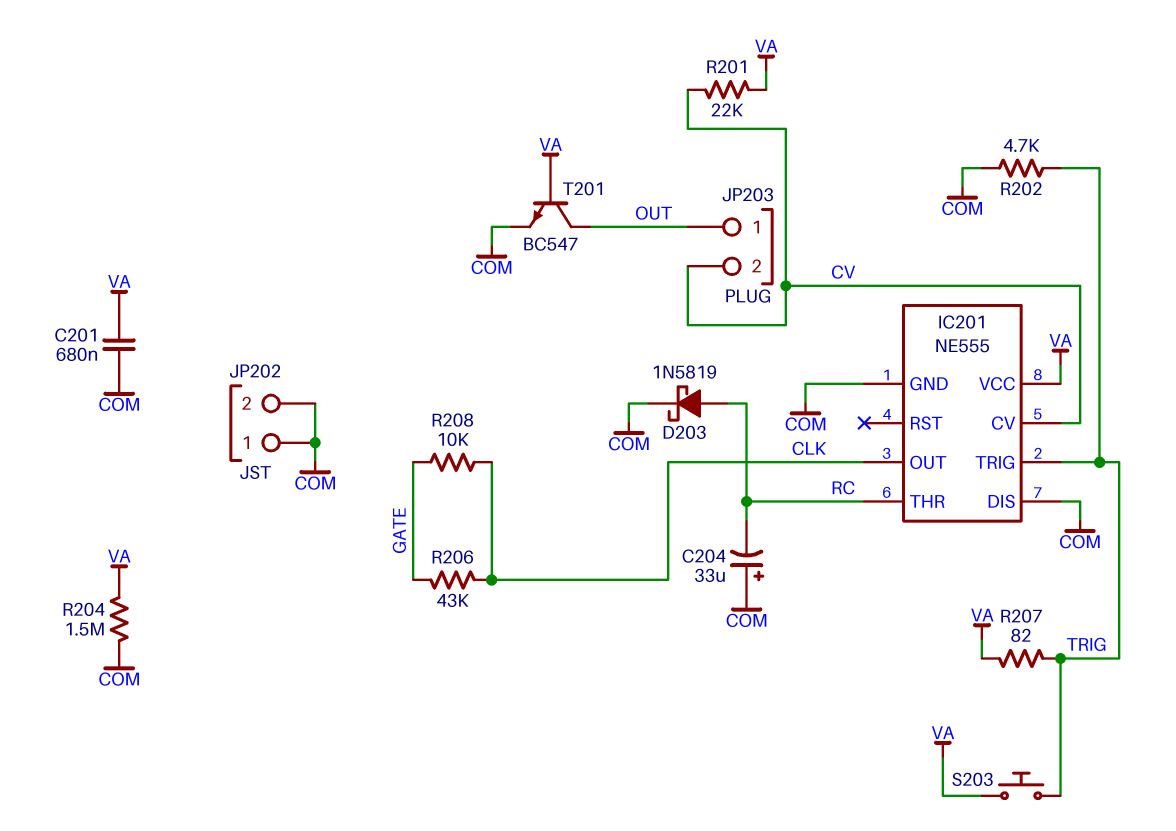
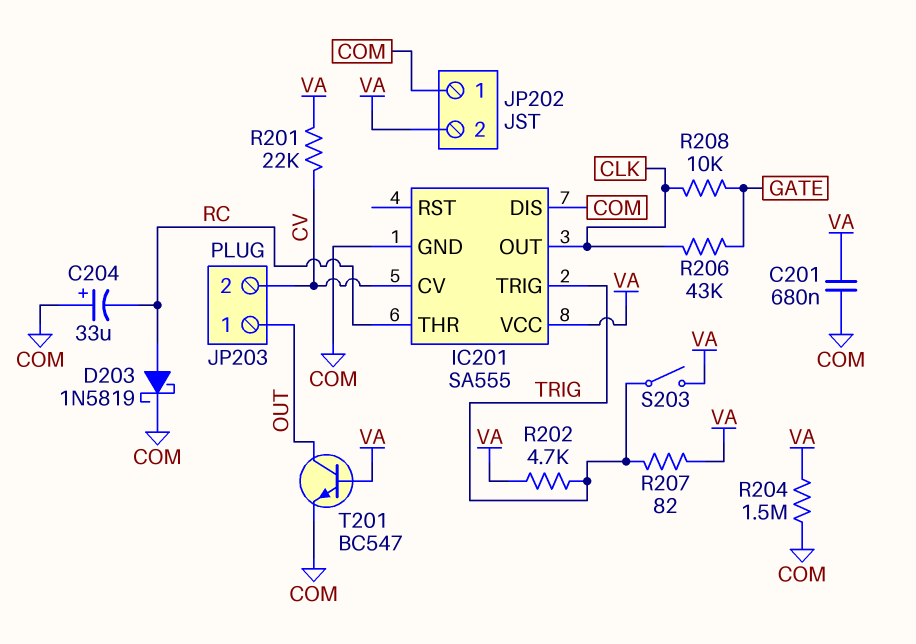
IC201: NE555 -> SA555
JP202 pin 2: COM -> VA
R202: 4.7k (COM, TRIG) -> 4.7k (TRIG, VA)
S203: button (TRIG, VA) -> switch (TRIG, VA)

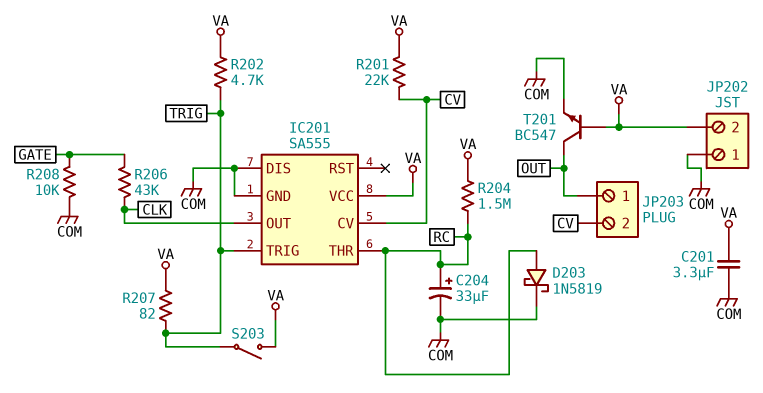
C201: 680nF (COM, VA) -> 3.3uF (COM, VA)
C204: 33uF (plus COM, minus RC) -> 33uF (plus RC, minus COM)
R204: 1.5M (COM, VA) -> 1.5M (RC, VA)
R208: 10k (CLK, GATE) -> 10k (COM, GATE)

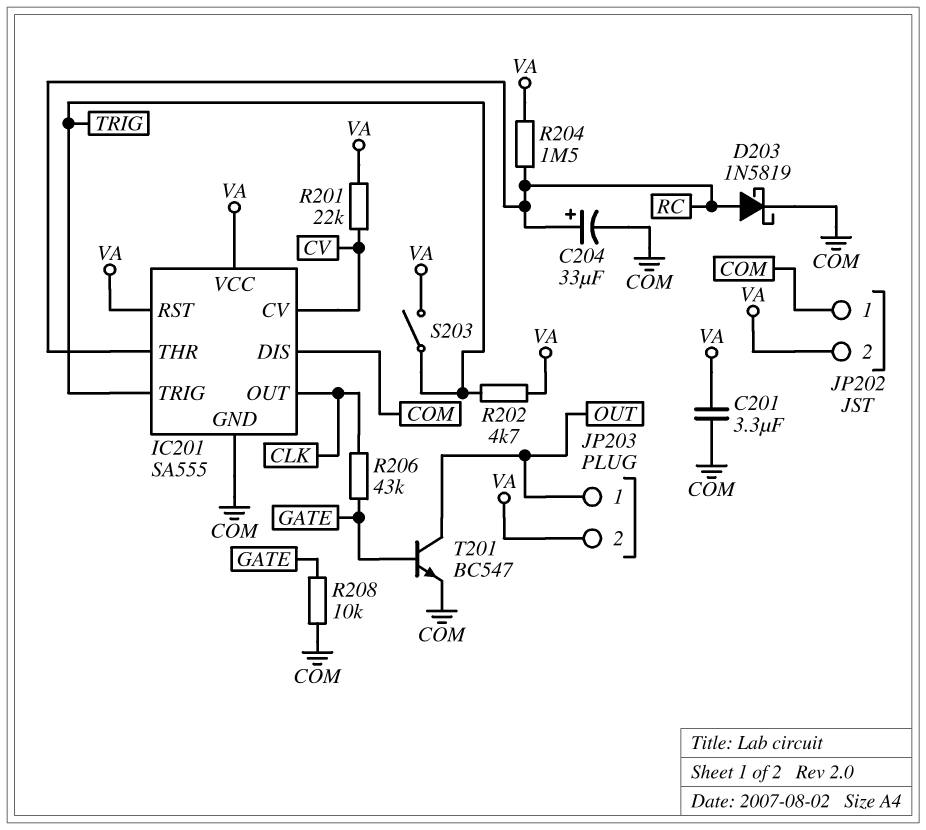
IC201 pin RST: none -> VA
JP203 pin 2: CV -> VA
R207: 82 (TRIG, VA) -> none
T201: NPN BC547 (B VA, C OUT, E COM) -> NPN BC547 (B GATE, C OUT, E COM)

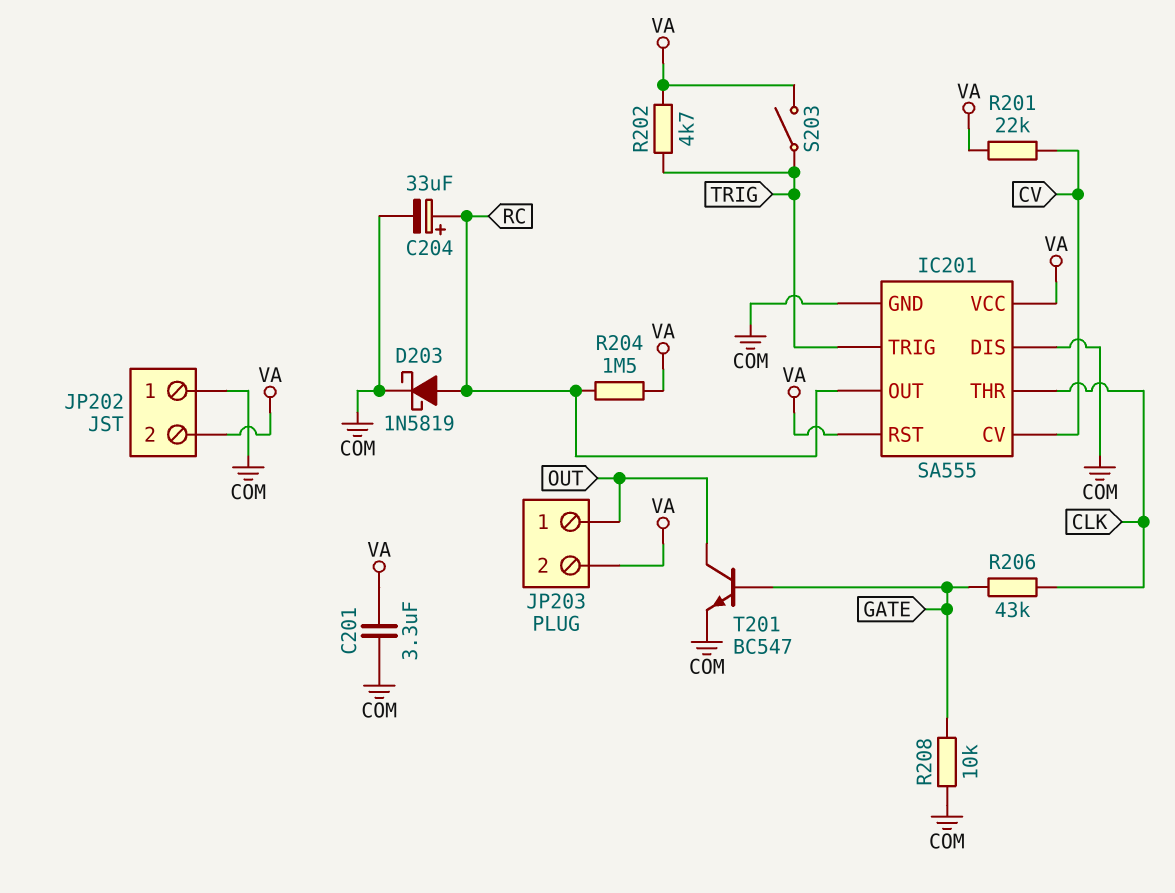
IC201 pin OUT: CLK -> RC
IC201 pin THR: RC -> CLK

